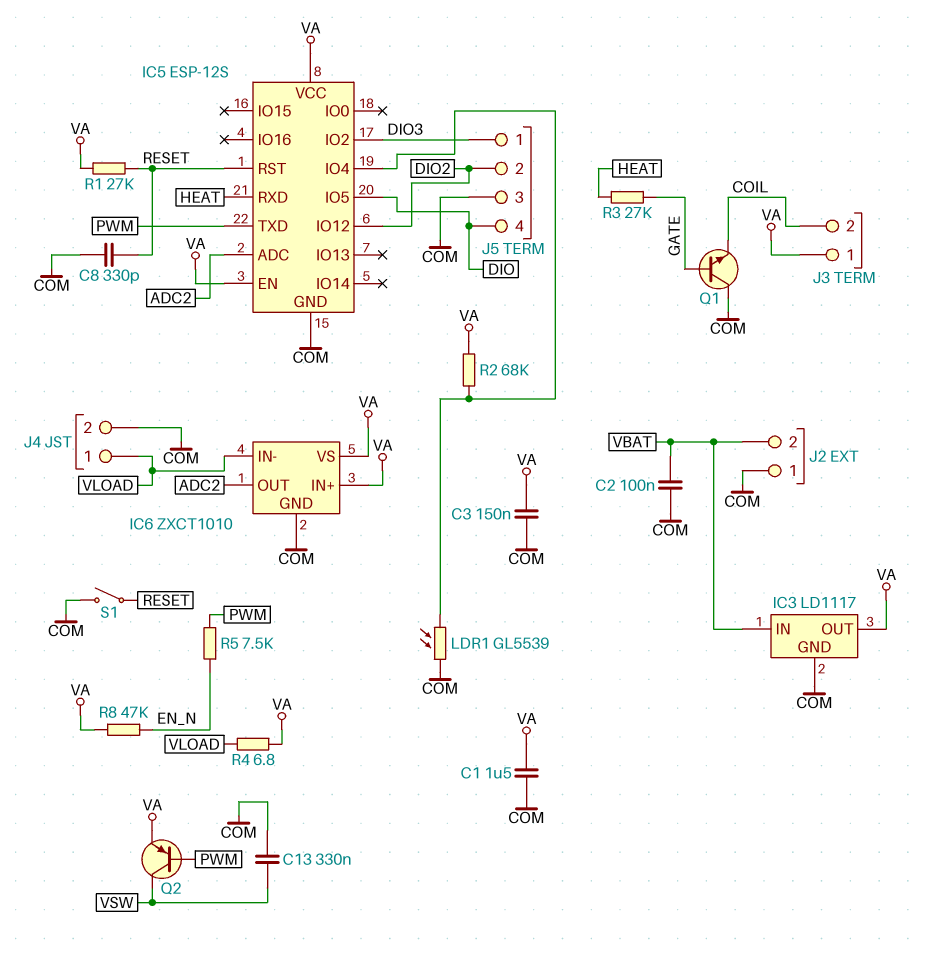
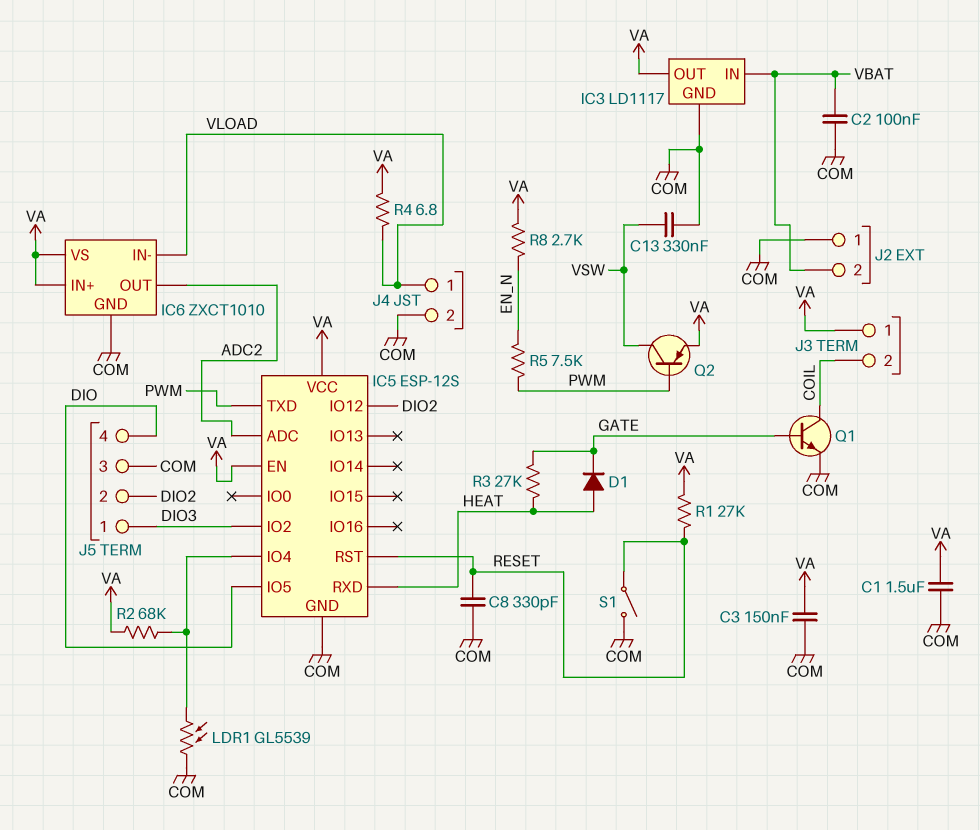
D1: none -> diode (A HEAT, K GATE)
Q1: NPN (B GATE, C COM, E COIL) -> NPN (B GATE, C COIL, E COM)
R8: 47k (EN_N, VA) -> 2.7k (EN_N, VA)

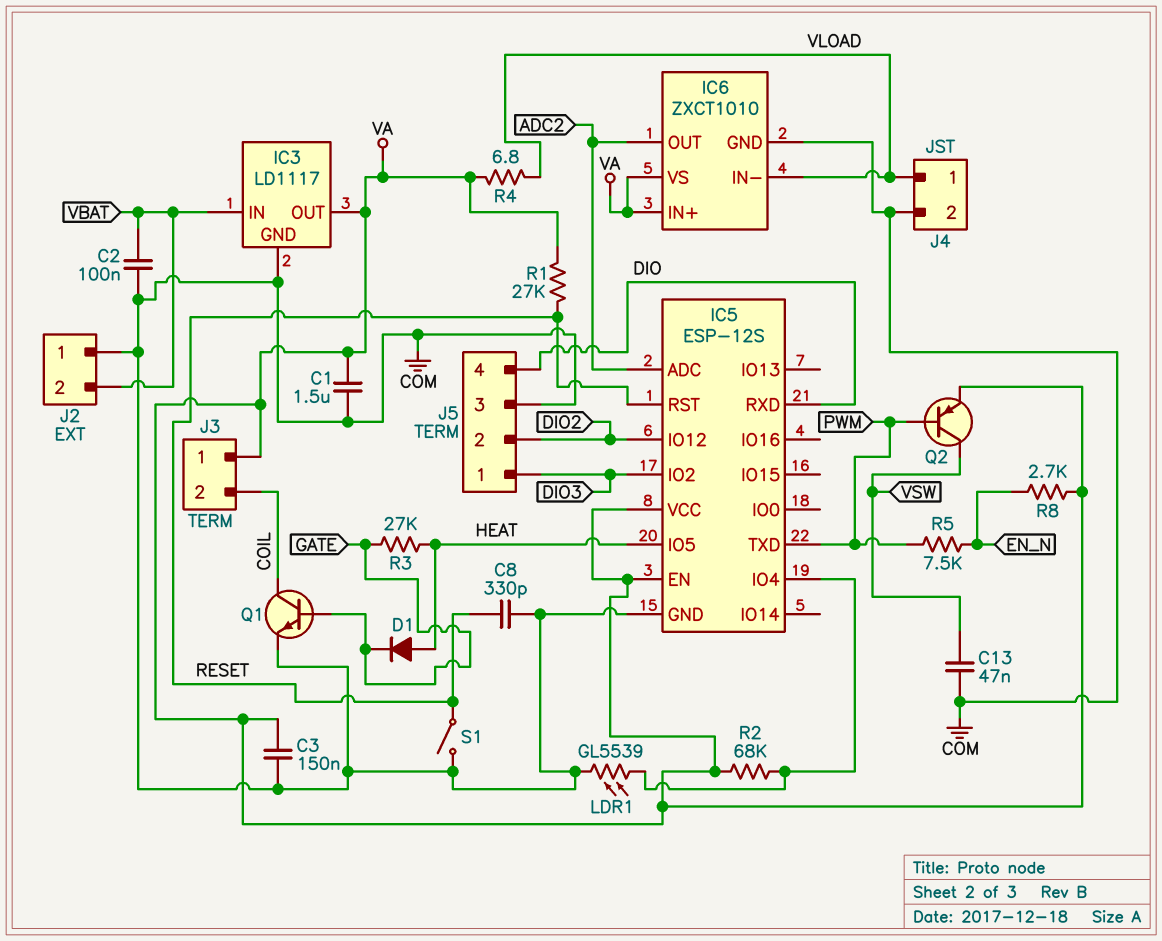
C13: 330nF (COM, VSW) -> 47nF (COM, VSW)
IC5 pin IO5: DIO -> HEAT
IC5 pin RXD: HEAT -> DIO

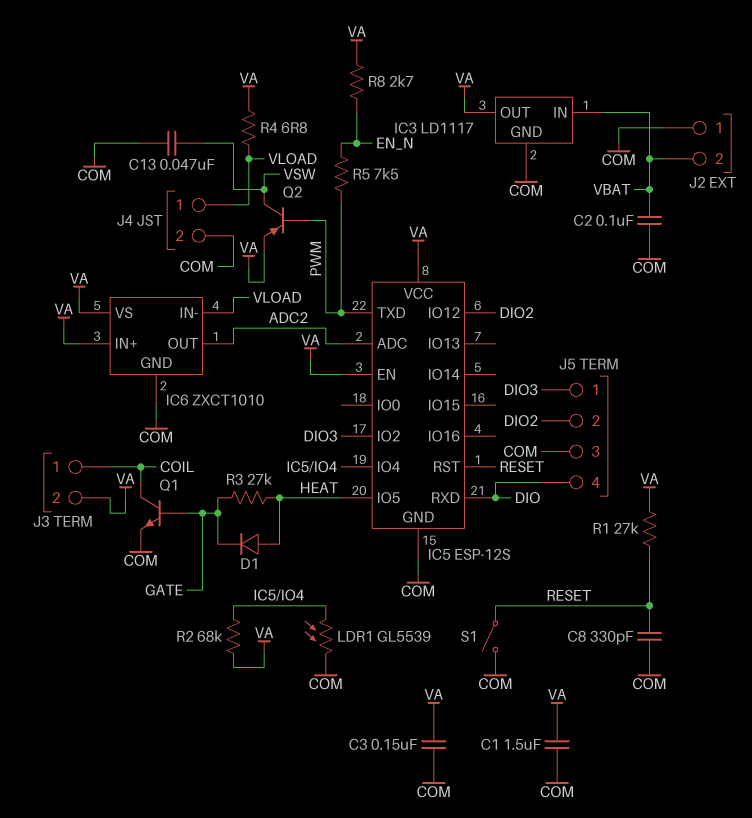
J3 pin 1: VA -> COIL
J3 pin 2: COIL -> VA

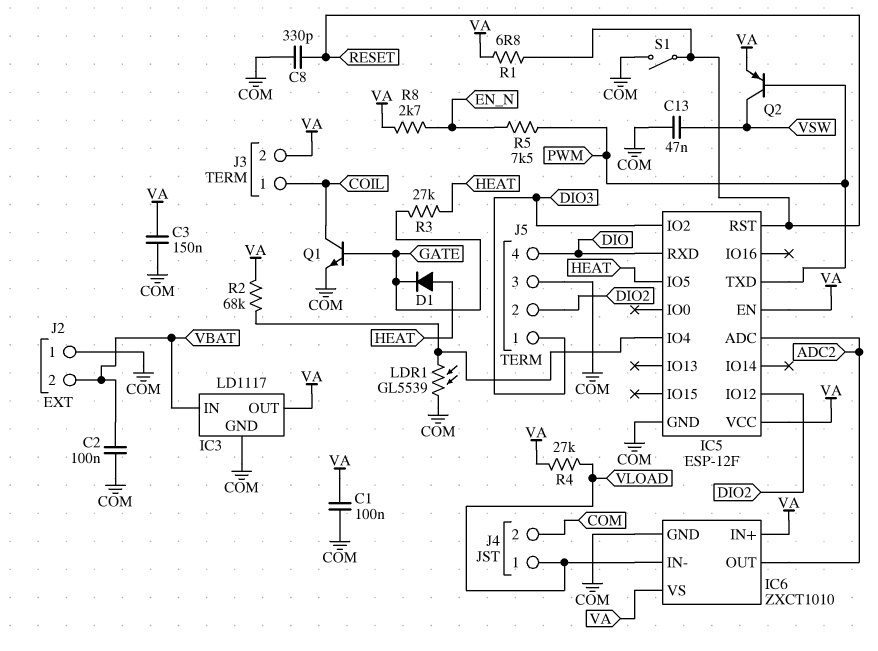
C1: 1.5uF (COM, VA) -> 100nF (COM, VA)
IC5: ESP-12S -> ESP-12F
R1: 27k (RESET, VA) -> 6.8 (RESET, VA)
R4: 6.8 (VA, VLOAD) -> 27k (VA, VLOAD)

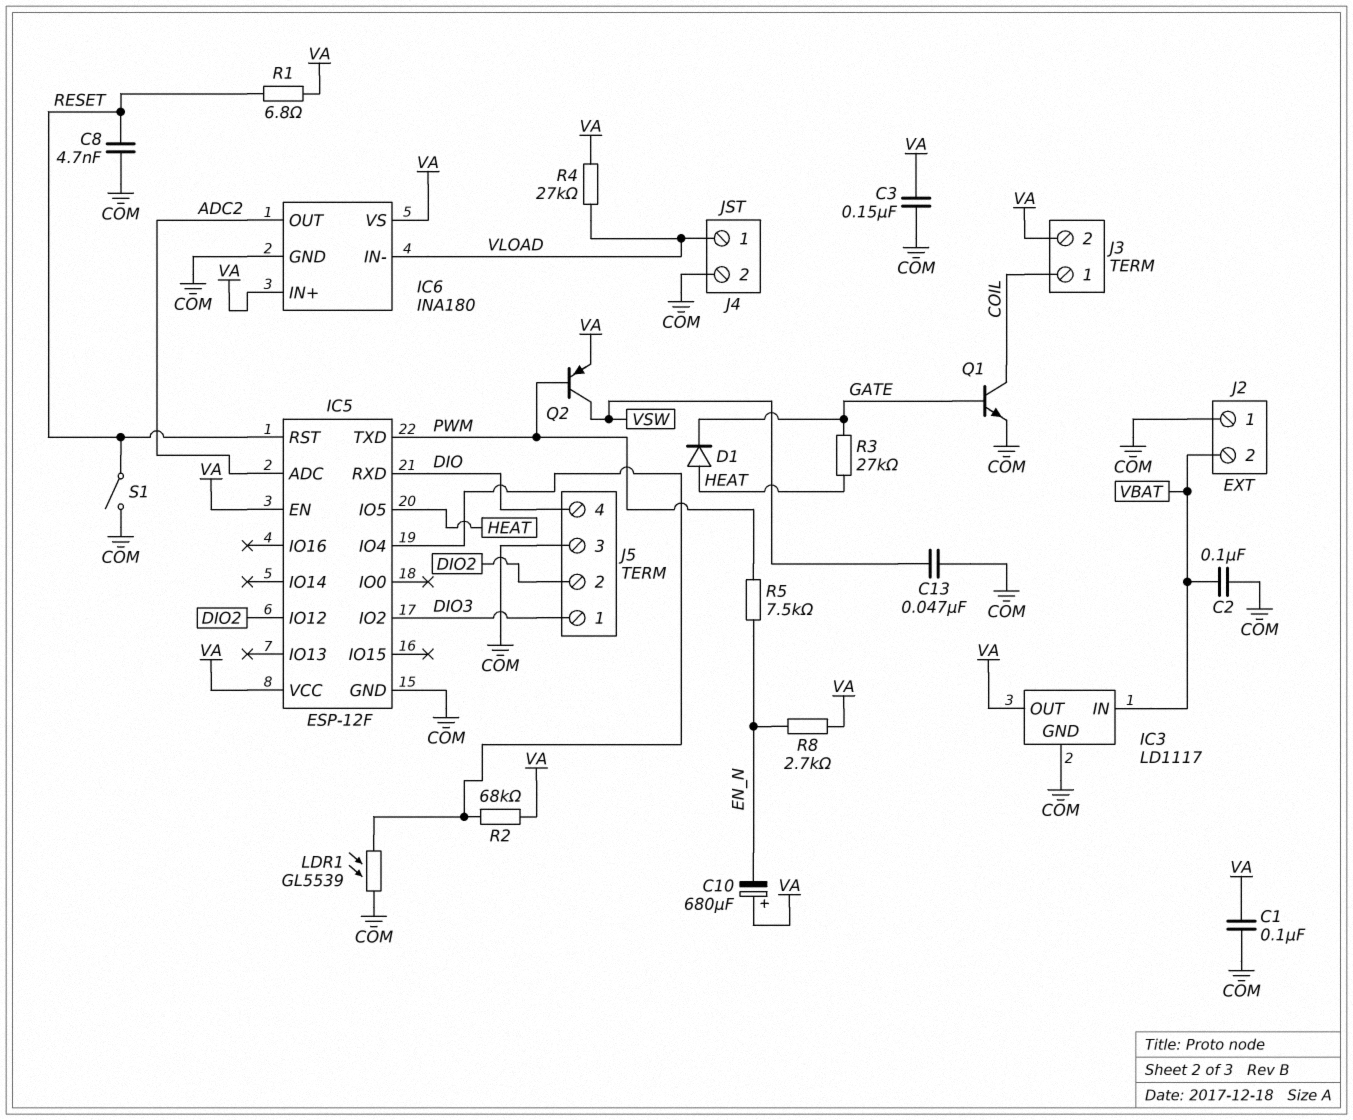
C8: 330pF (COM, RESET) -> 4.7nF (COM, RESET)
C10: none -> 680uF (plus VA, minus EN_N)
IC6: ZXCT1010 -> INA180

